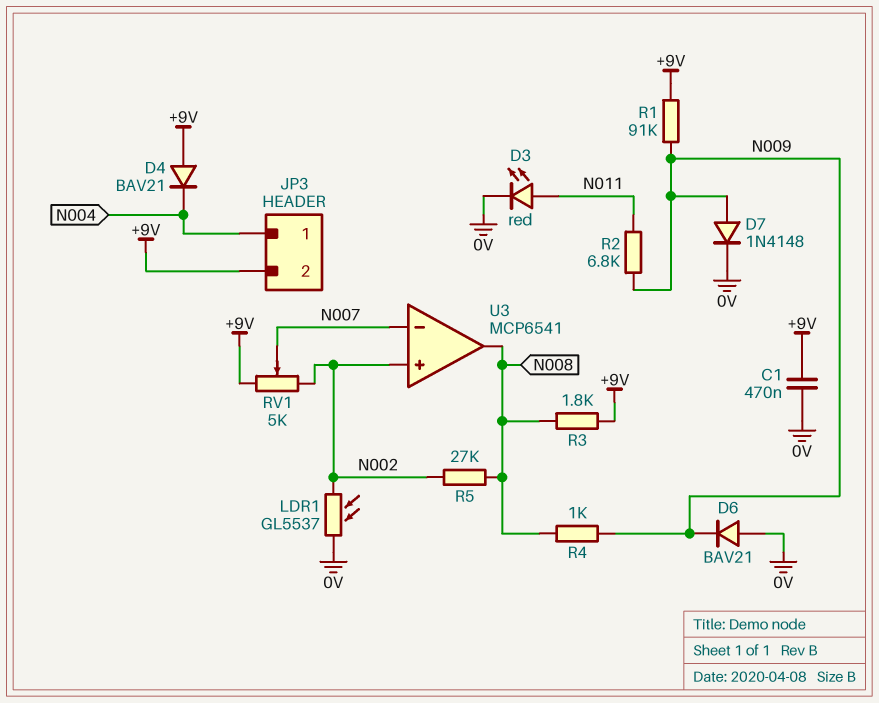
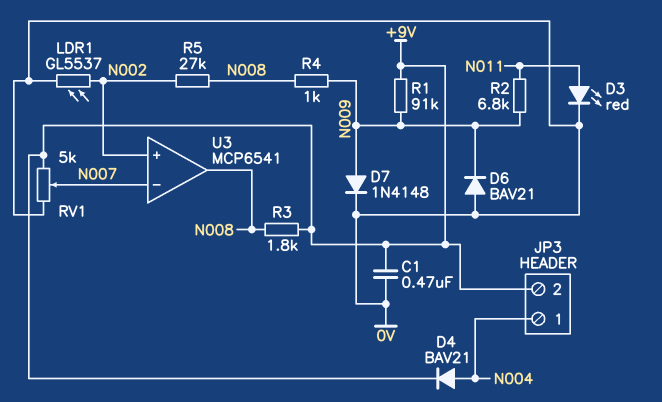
D4: diode BAV21 (A +9V, K N004) -> diode BAV21 (A N004, K +9V)
RV1: 5k (+9V, N002, wiper N007) -> 5k (+9V, 0V, wiper N007)

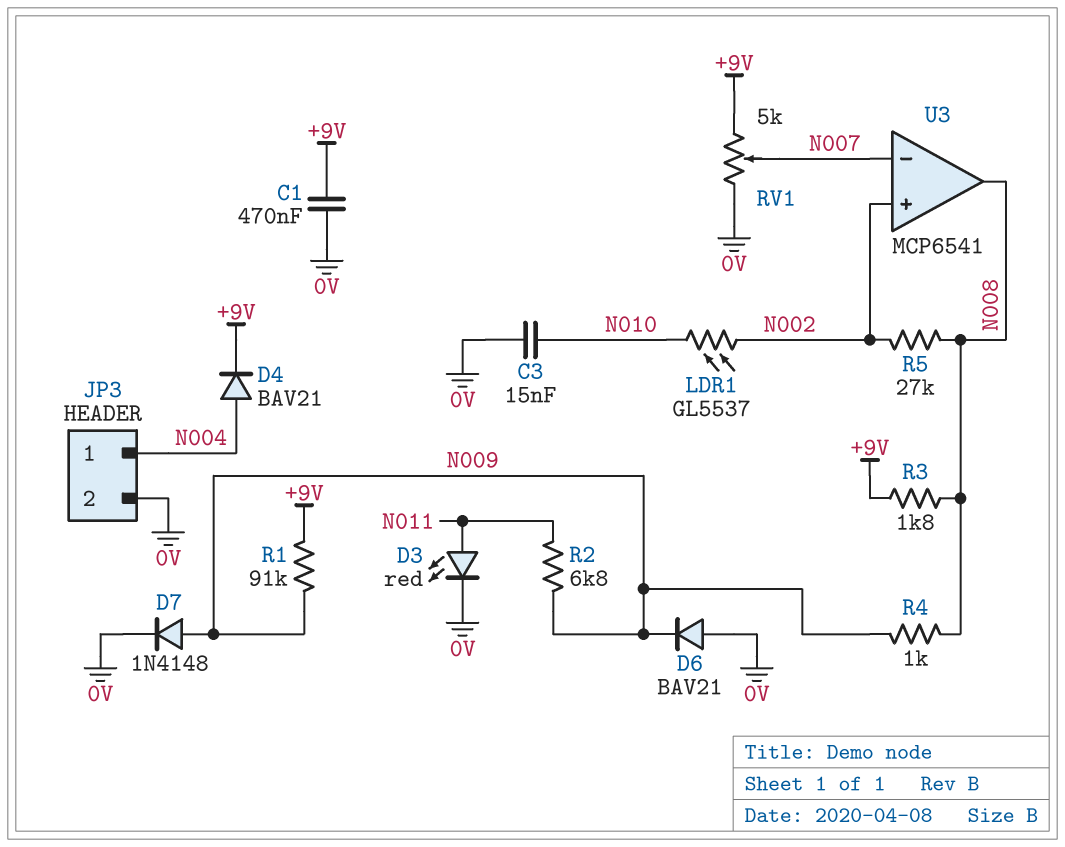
C3: none -> 15nF (0V, N010)
JP3 pin 2: +9V -> 0V
LDR1: GL5537 (0V, N002) -> GL5537 (N002, N010)

